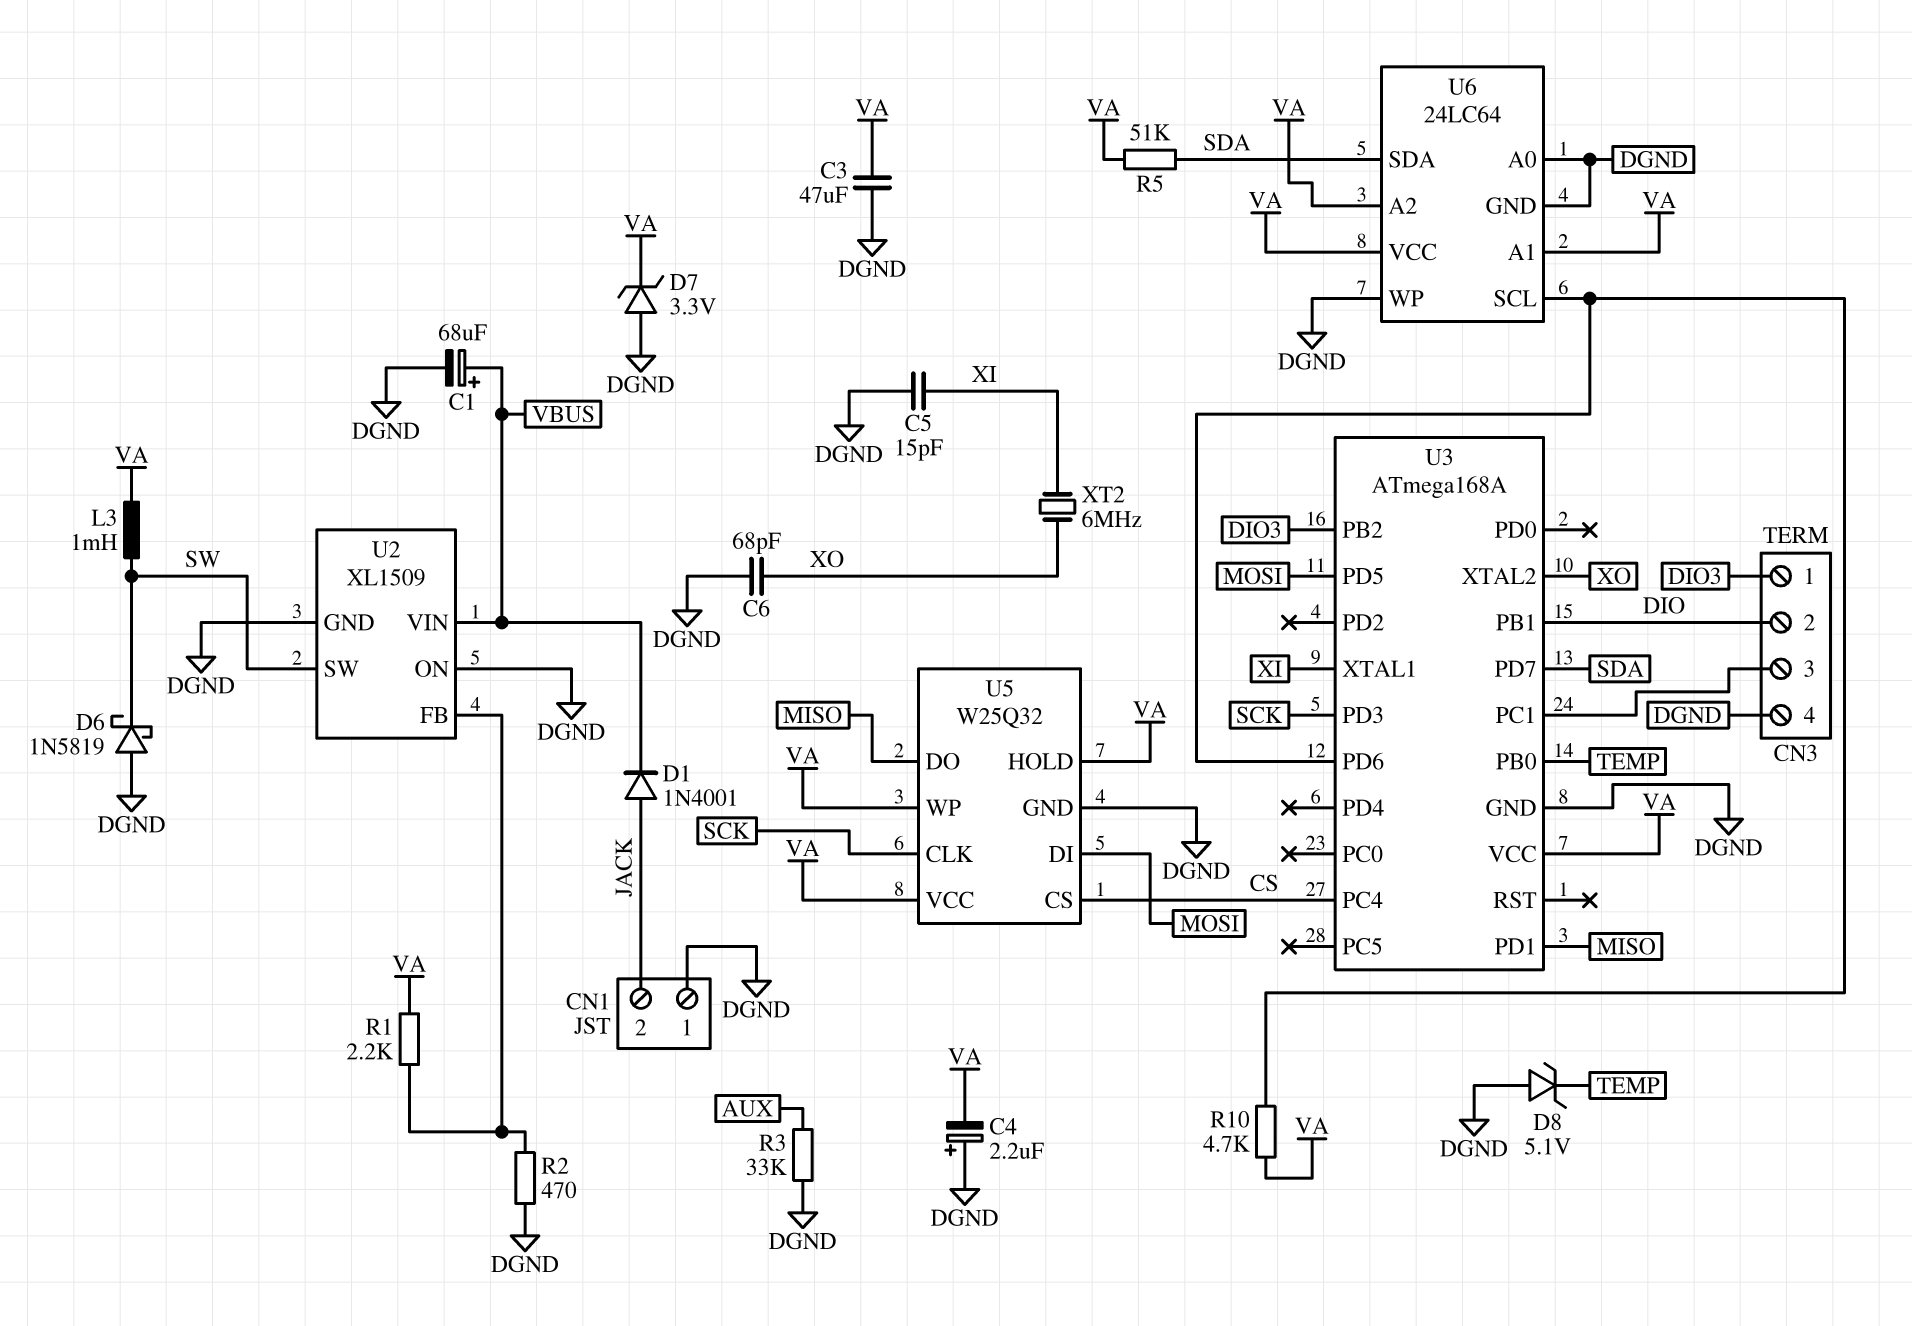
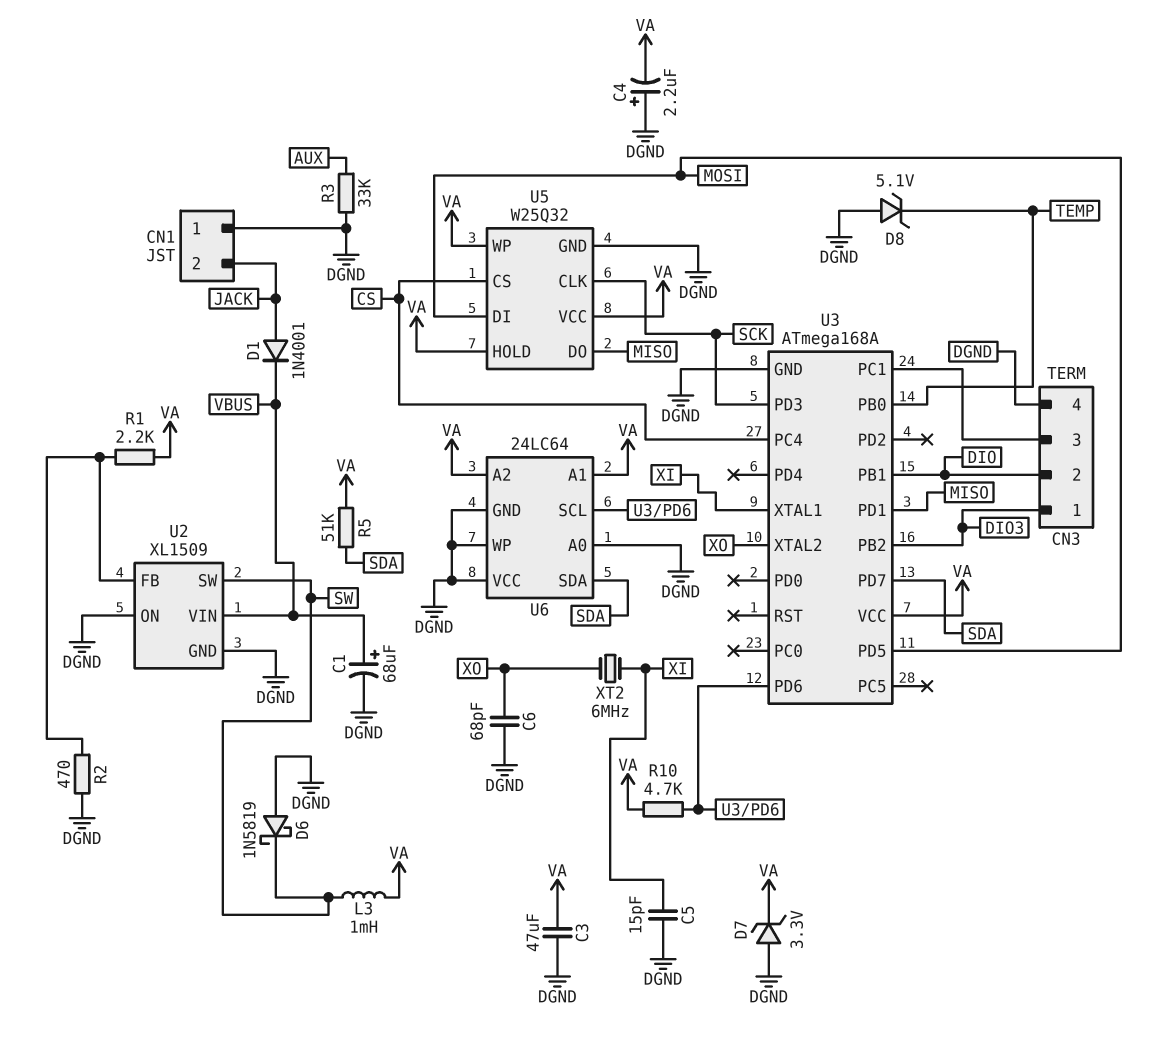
U6 pin VCC: VA -> DGND

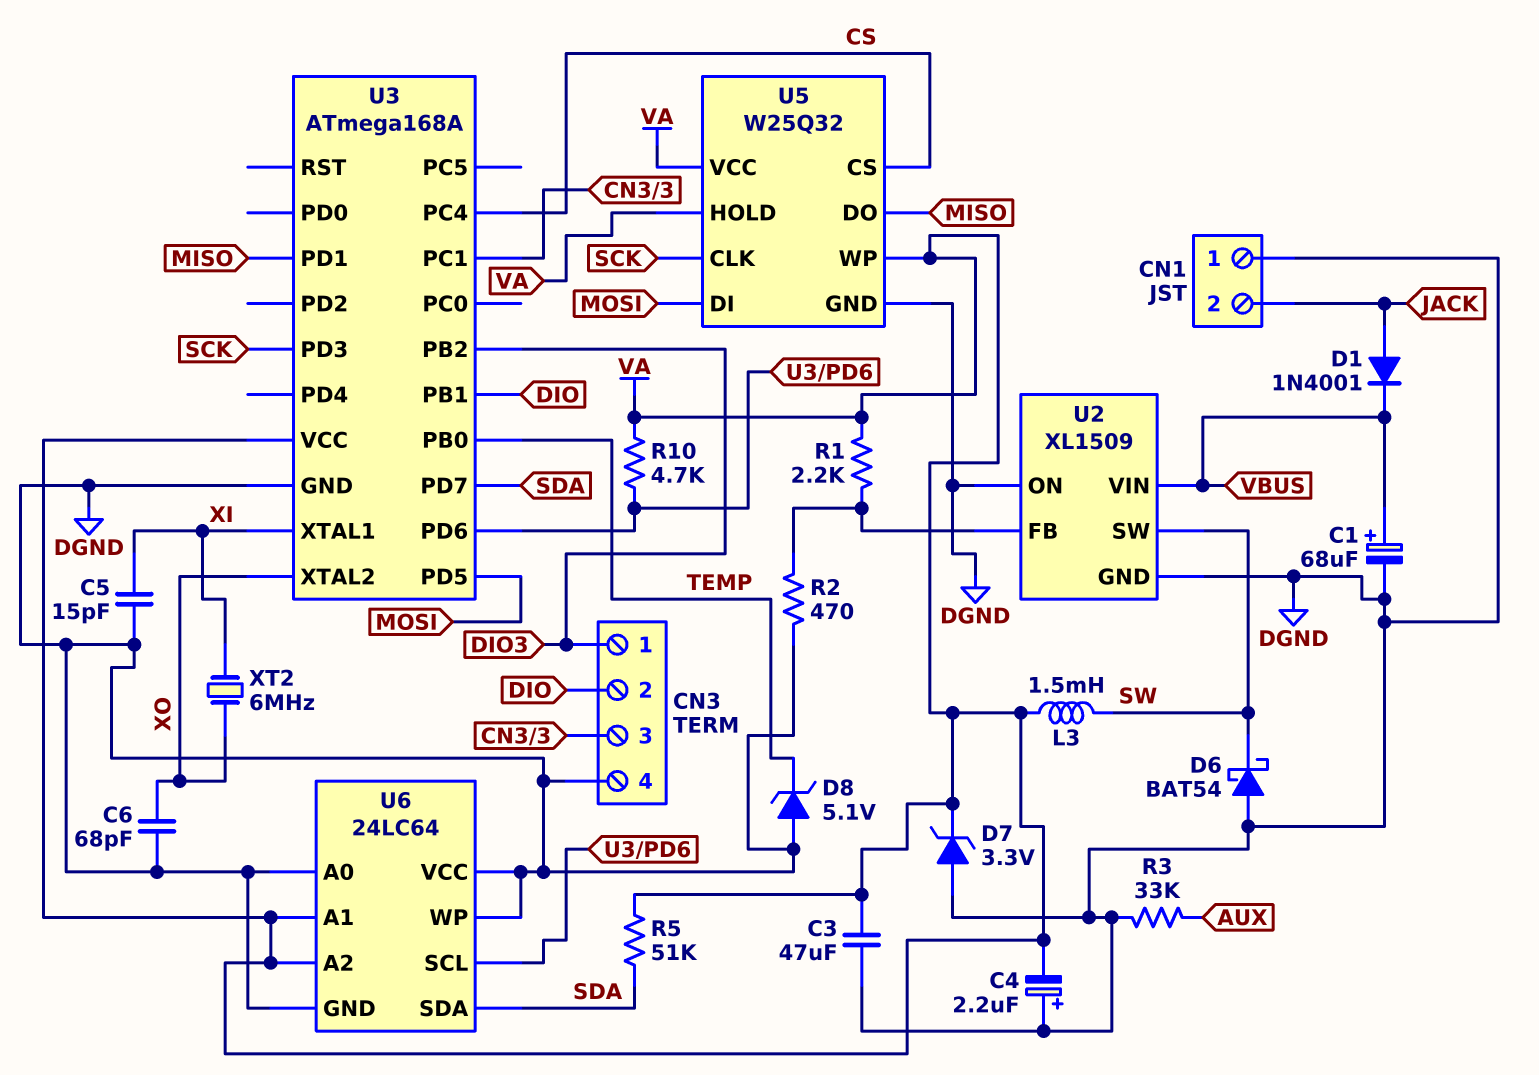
D6: schottky 1N5819 (A DGND, K SW) -> schottky BAT54 (A DGND, K SW)
L3: 1mH (SW, VA) -> 1.5mH (SW, VA)

